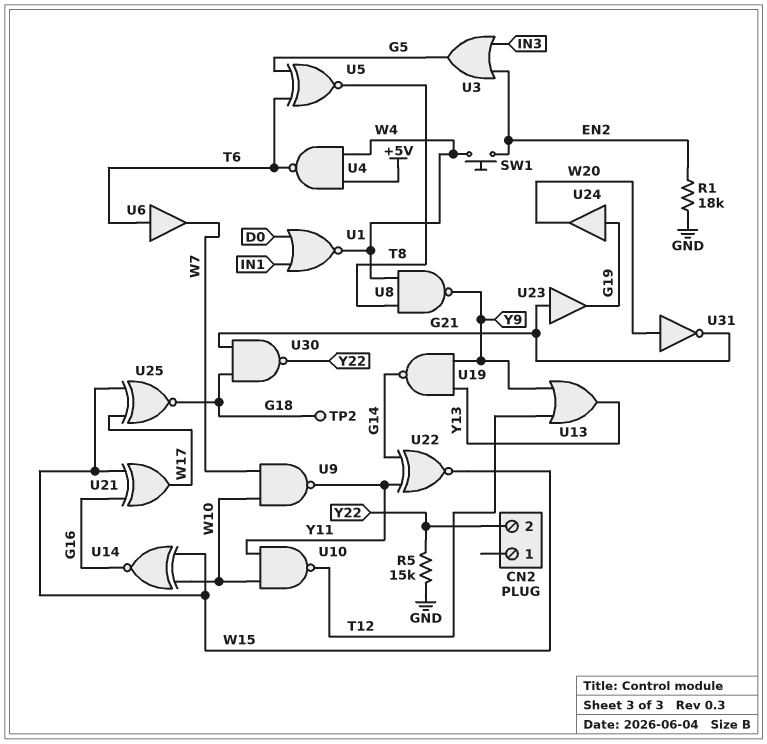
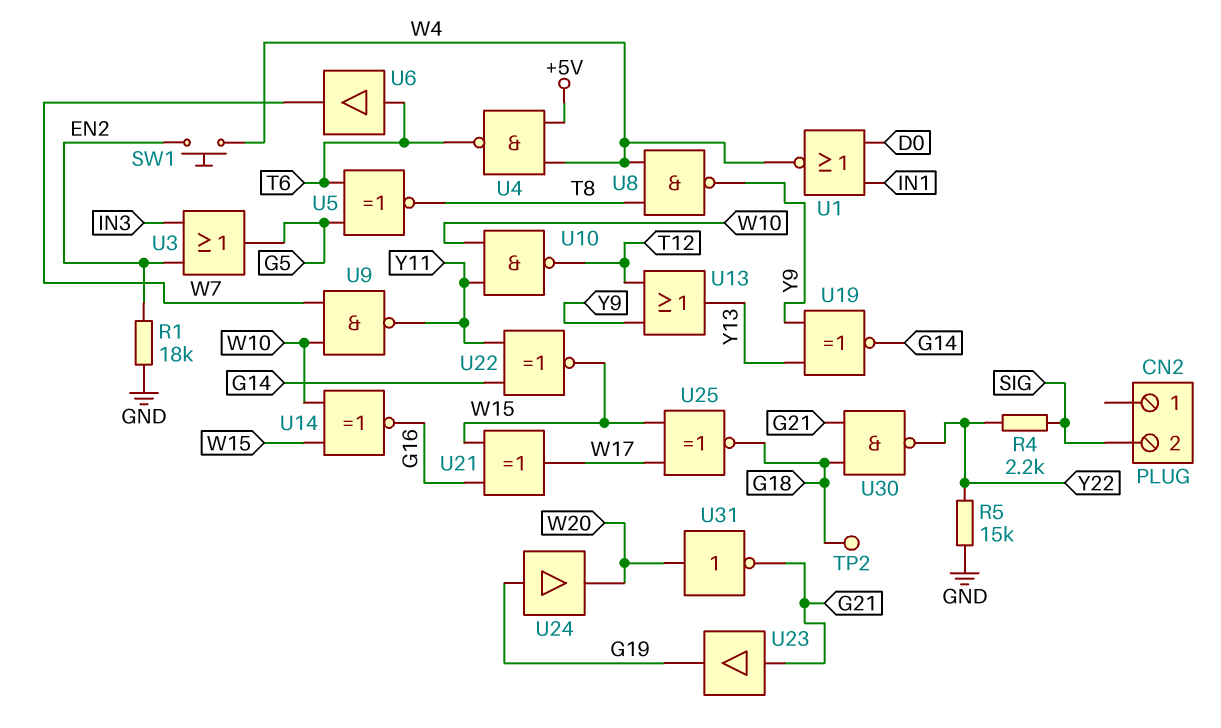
CN2 pin 2: Y22 -> SIG
R4: none -> 2.2k (SIG, Y22)
U19: NAND (in Y9, in Y13, out G14) -> XNOR (in Y9, in Y13, out G14)

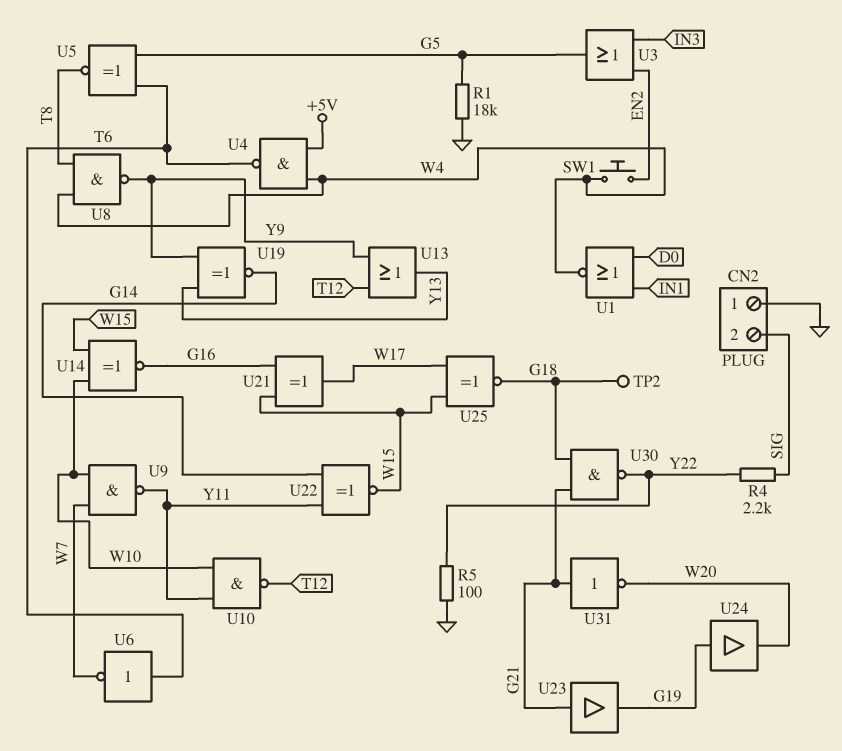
CN2 pin 1: none -> GND
R1: 18k (EN2, GND) -> 18k (G5, GND)
R5: 15k (GND, Y22) -> 100 (GND, Y22)
U6: buffer (in T6, out W7) -> NOT (in T6, out W7)
U31: NOT (in W20, out G21) -> NOT (in G21, out W20)

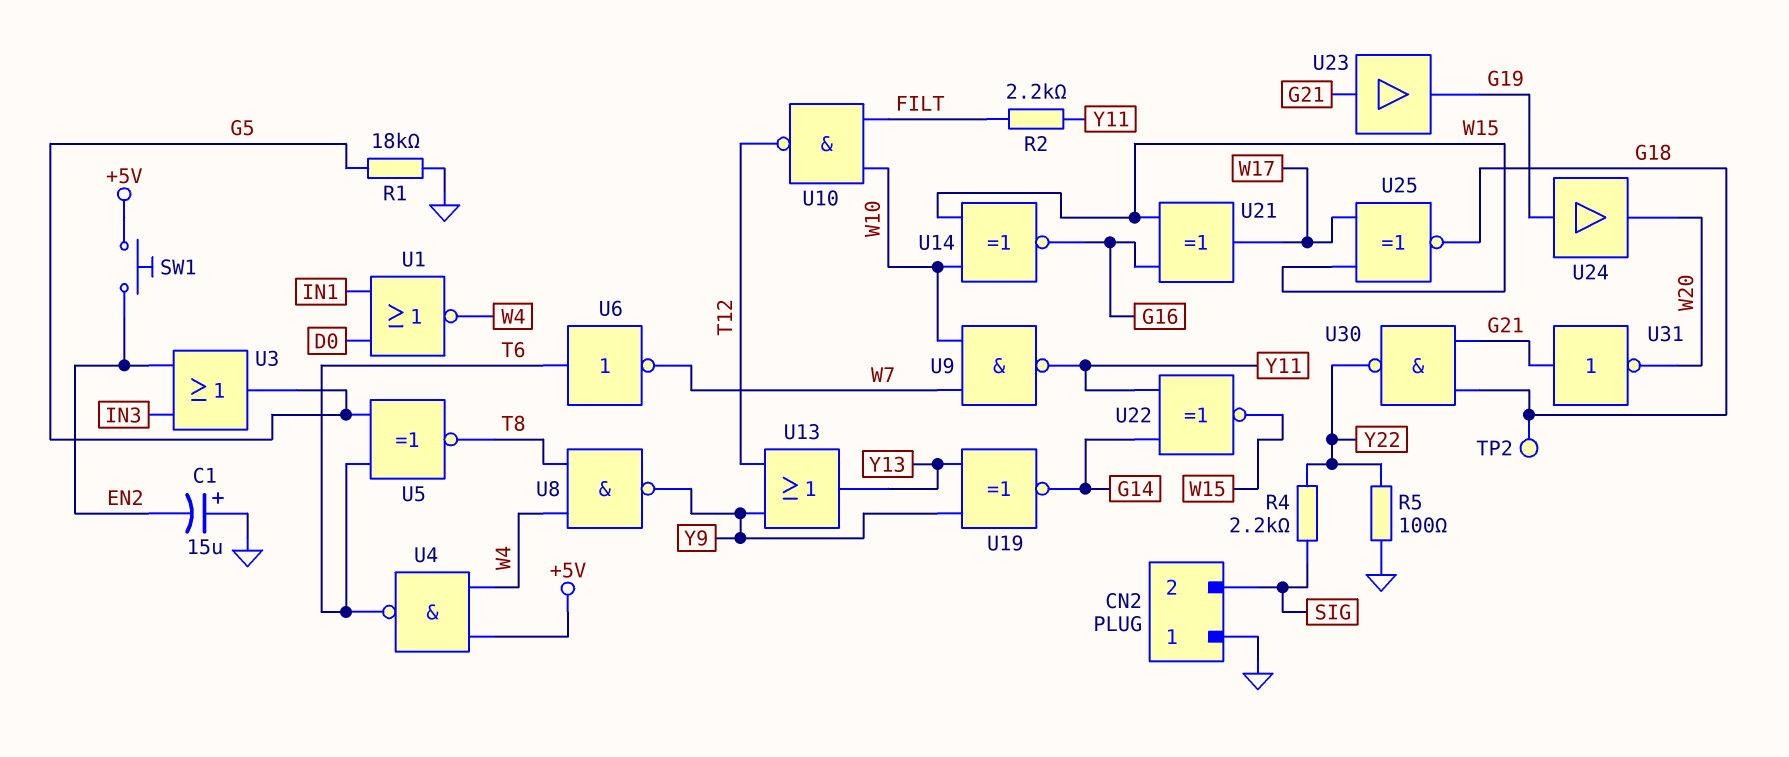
C1: none -> 15uF (plus GND, minus EN2)
R2: none -> 2.2k (FILT, Y11)
SW1: button (EN2, W4) -> button (+5V, EN2)
U10: NAND (in W10, in Y11, out T12) -> NAND (in FILT, in W10, out T12)

